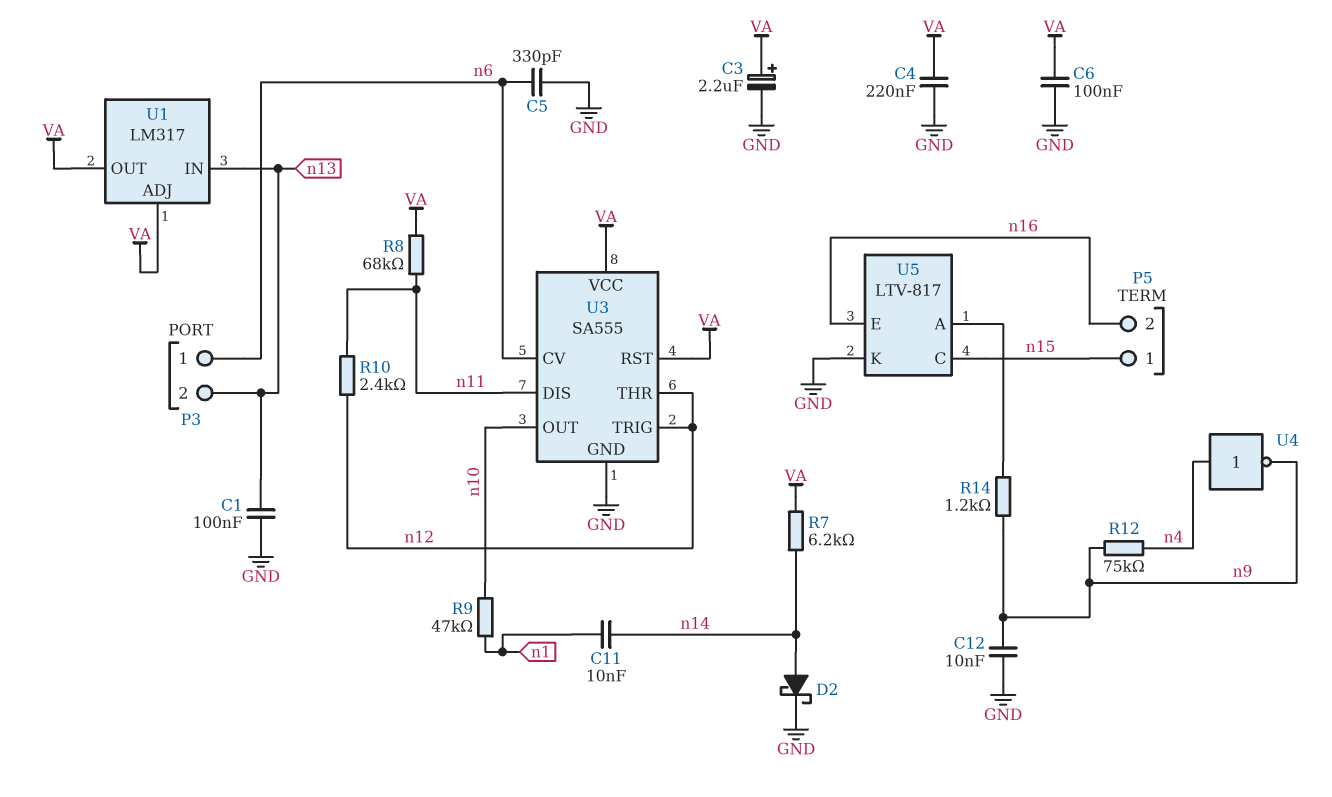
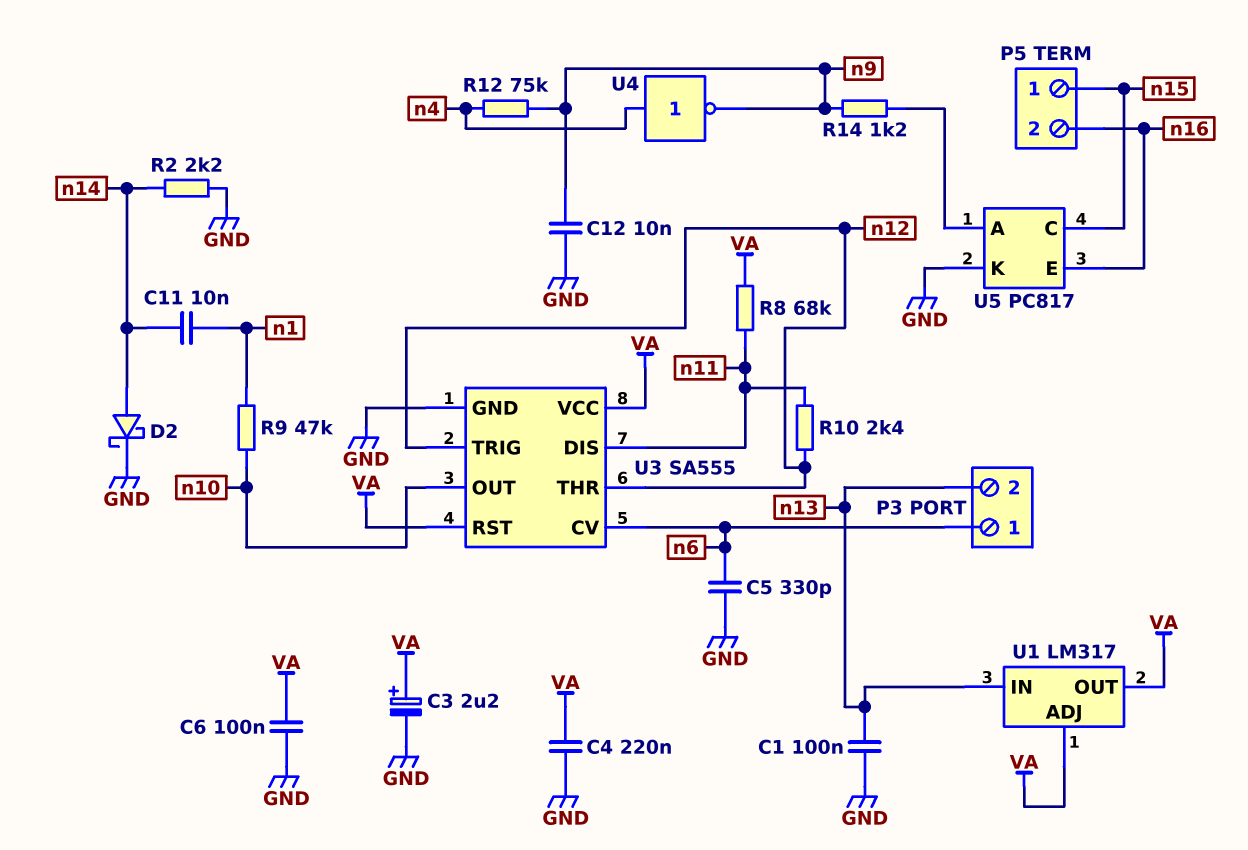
R2: none -> 2.2k (GND, n14)
R7: 6.2k (VA, n14) -> none
U5: LTV-817 -> PC817

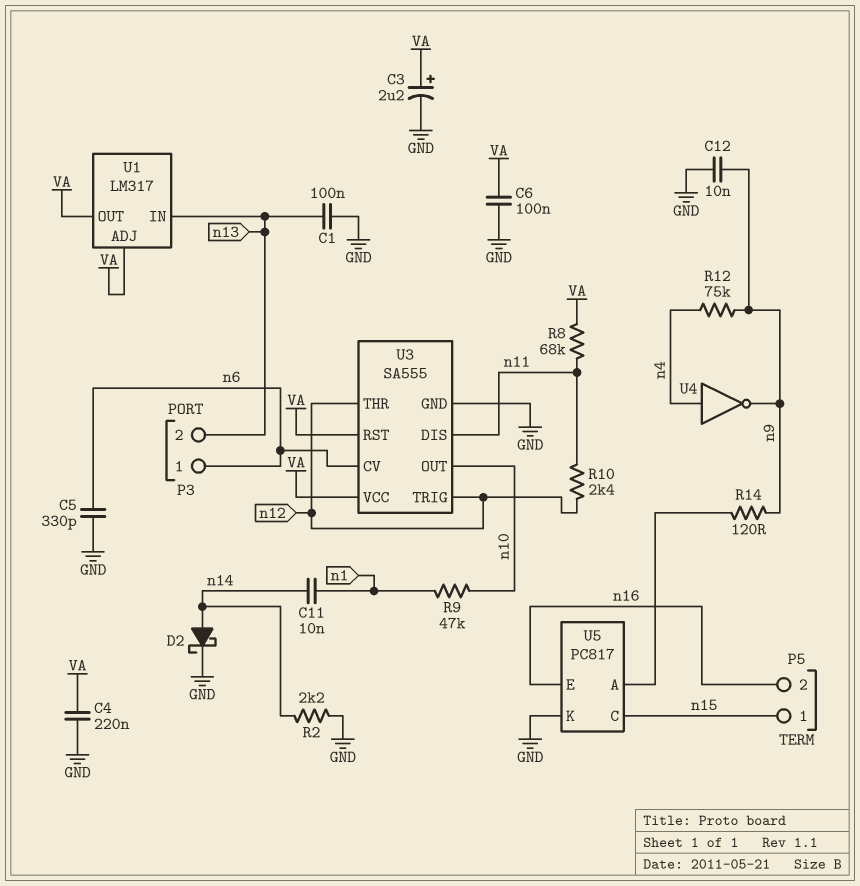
R14: 1.2k (U5/A, n9) -> 120 (U5/A, n9)

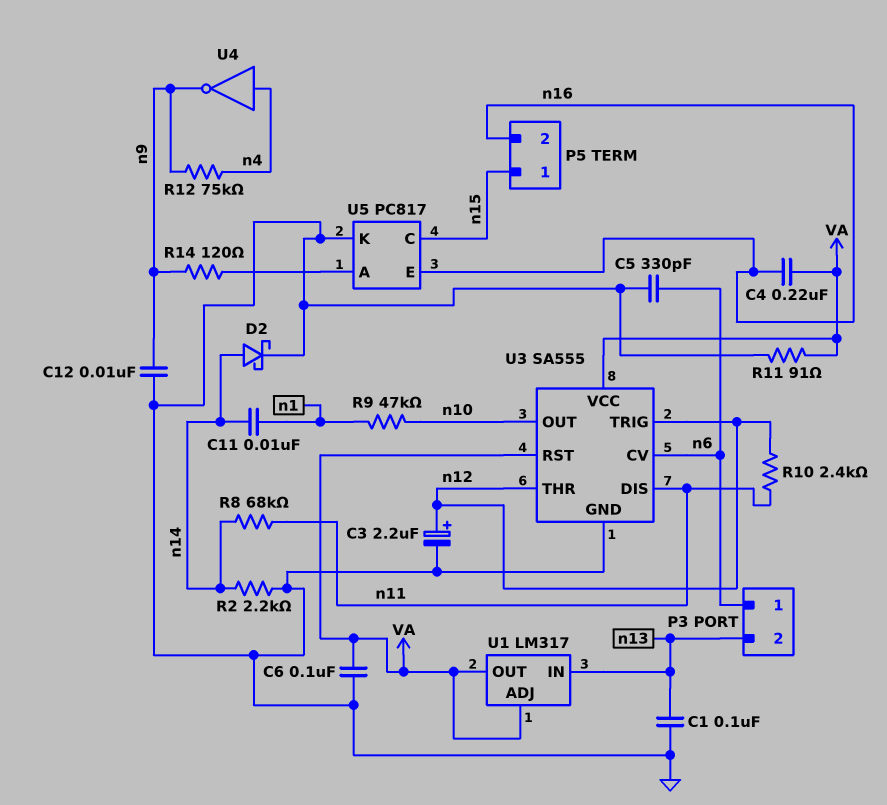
C3: 2.2uF (plus VA, minus GND) -> 2.2uF (plus n12, minus GND)
C4: 220nF (GND, VA) -> 220nF (VA, n16)
R8: 68k (VA, n11) -> 68k (n11, n14)
R11: none -> 91 (GND, VA)

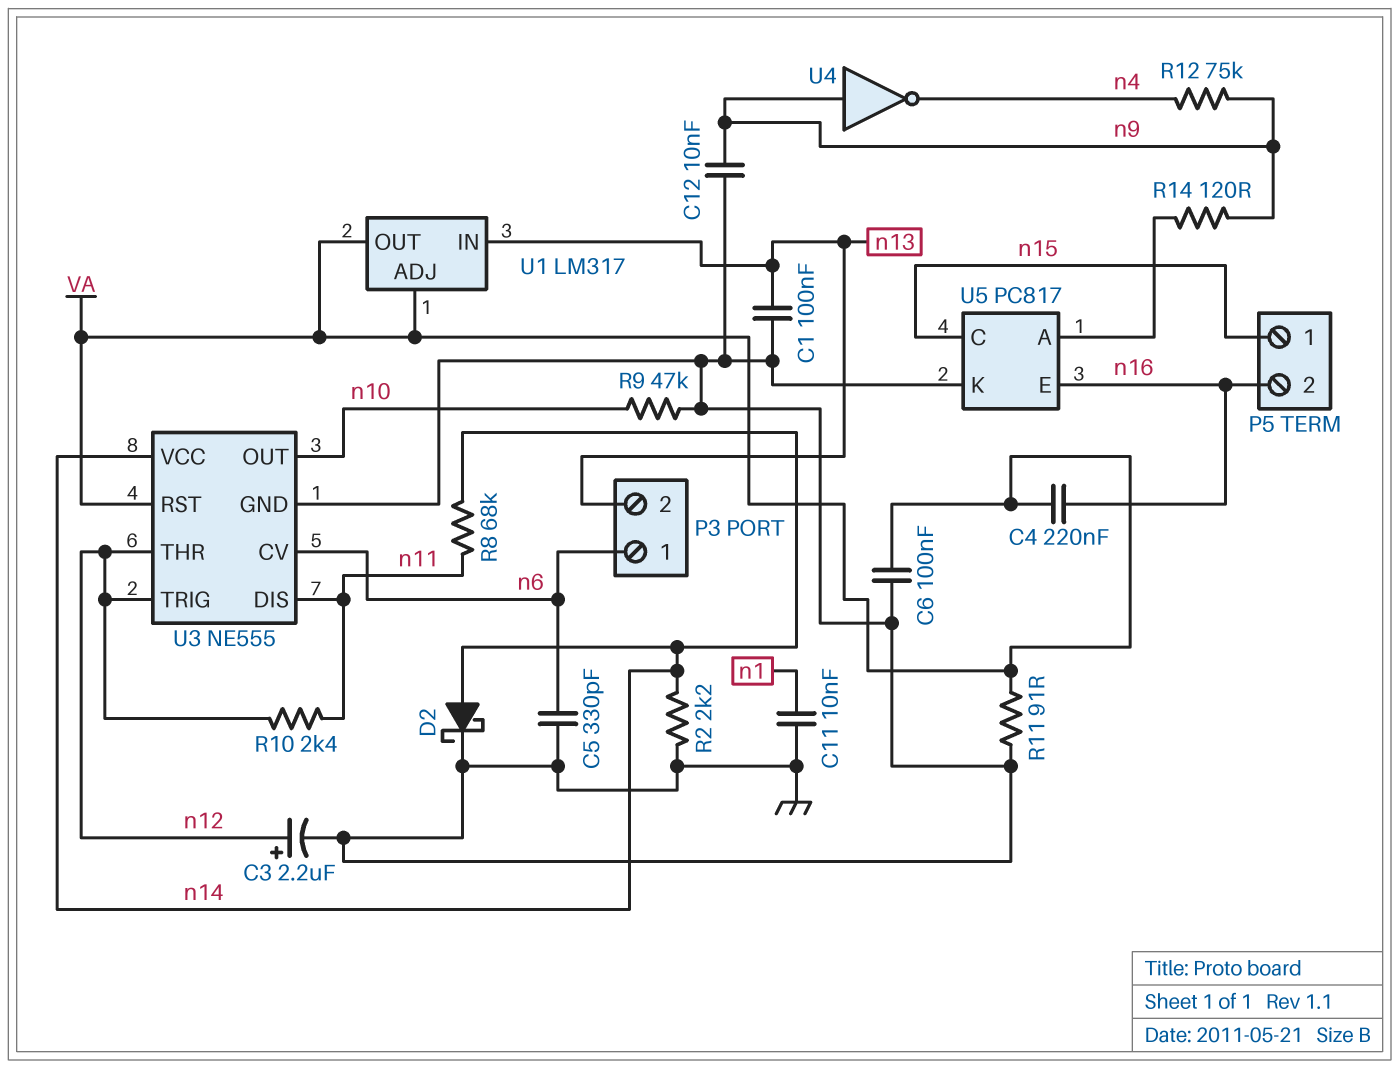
C11: 10nF (n1, n14) -> 10nF (GND, n1)
R9: 47k (n1, n10) -> 47k (GND, n10)
U3: SA555 -> NE555
U3 pin VCC: VA -> n14
U4: NOT (in n4, out n9) -> NOT (in n9, out n4)

